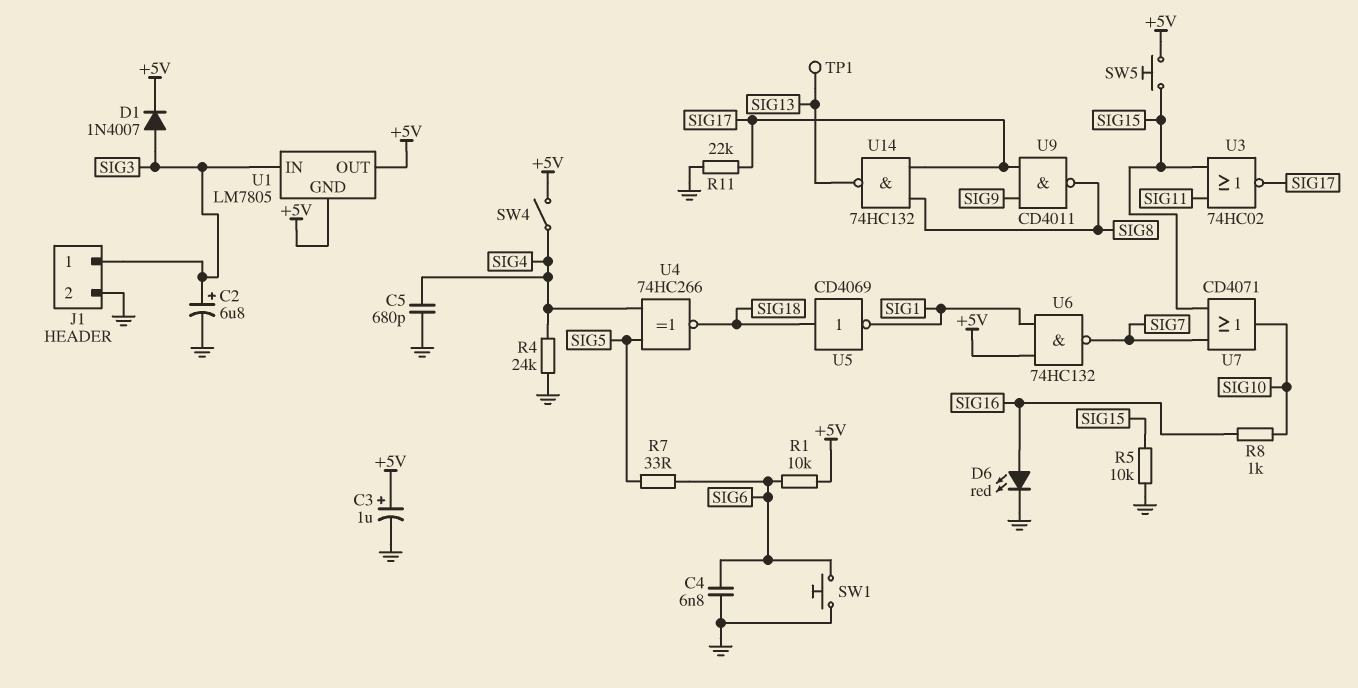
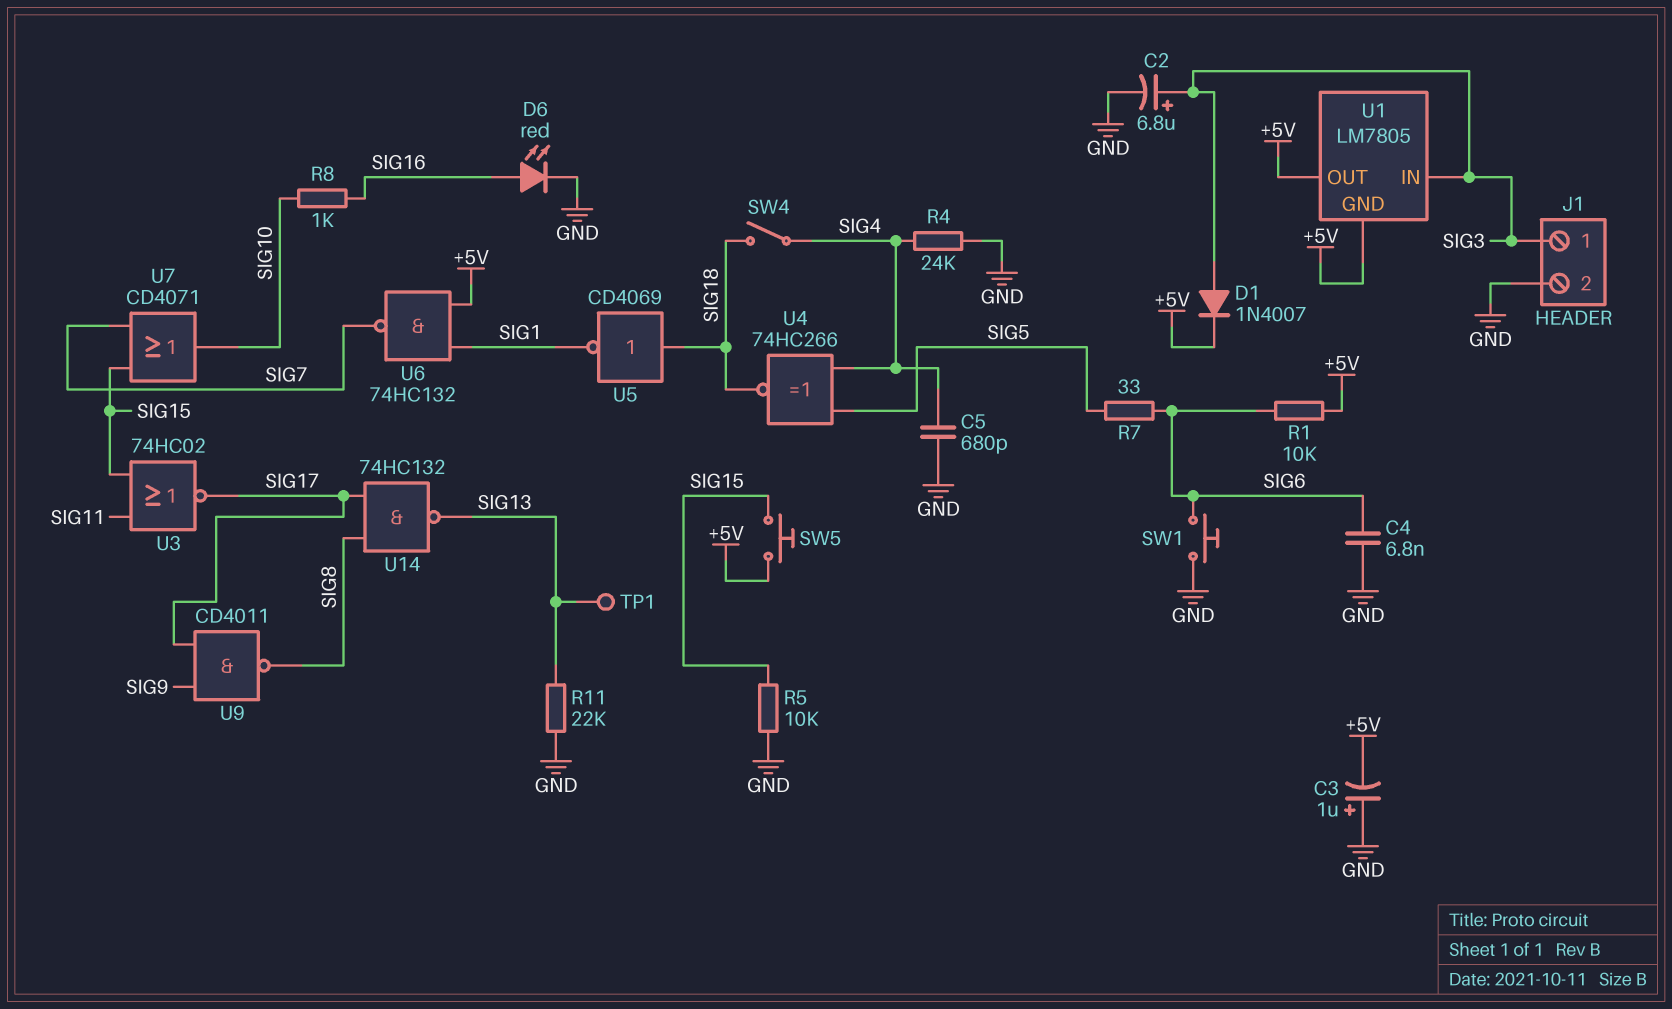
C3: 1uF (plus +5V, minus GND) -> 1uF (plus GND, minus +5V)
R11: 22k (GND, SIG17) -> 22k (GND, SIG13)
SW4: switch (+5V, SIG4) -> switch (SIG4, SIG18)

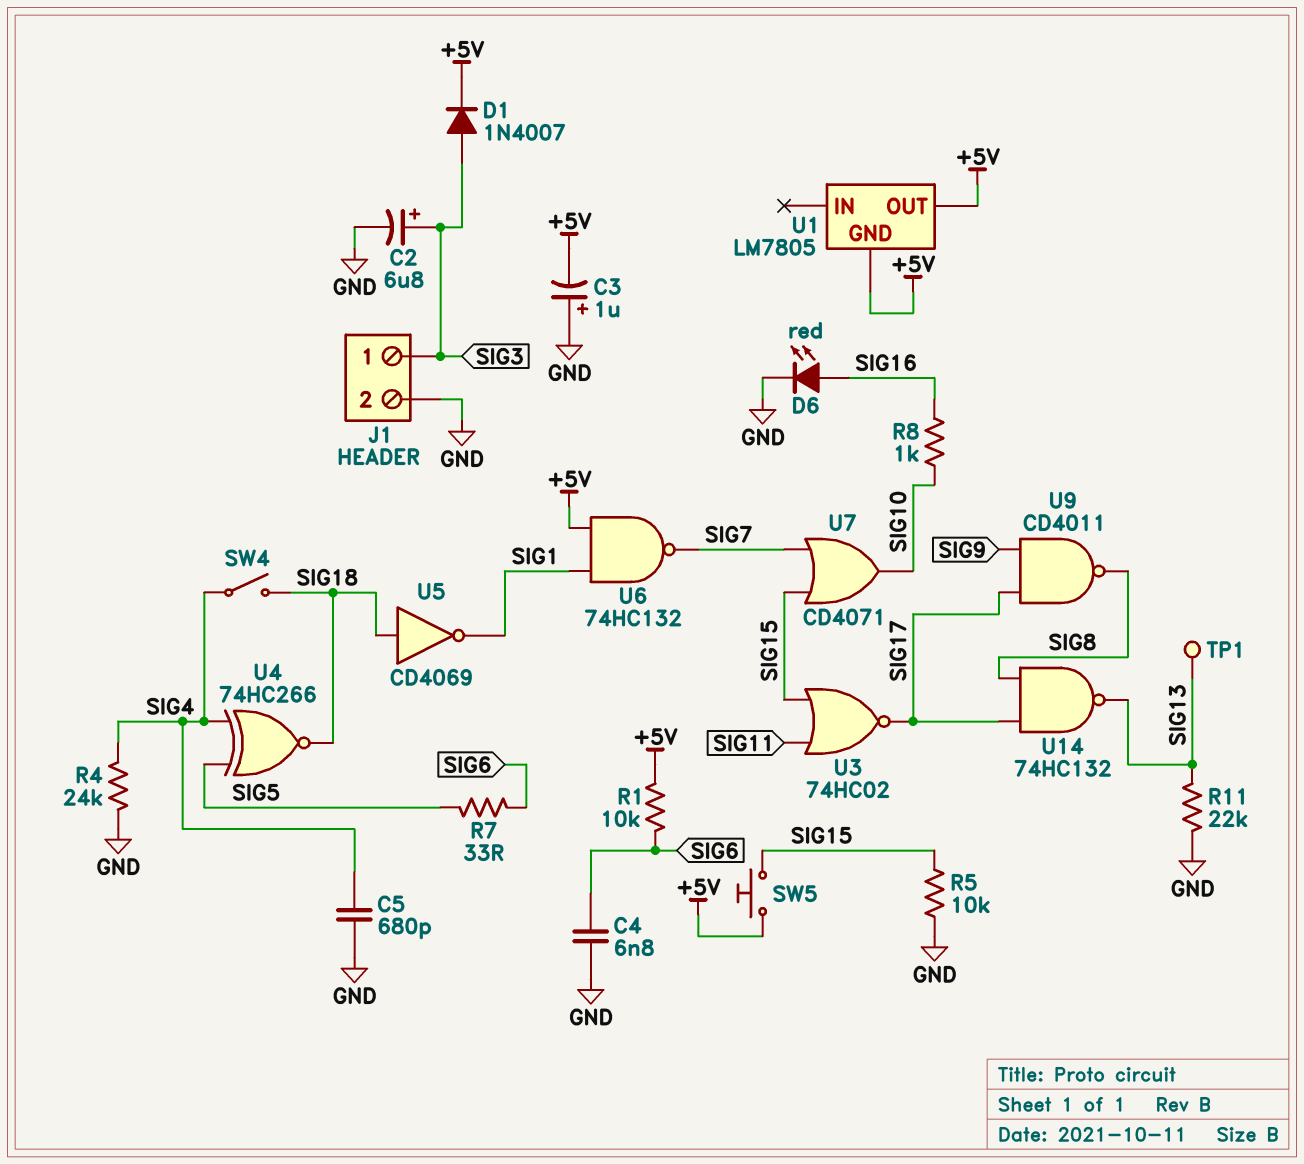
SW1: button (GND, SIG6) -> none
U1 pin IN: SIG3 -> none

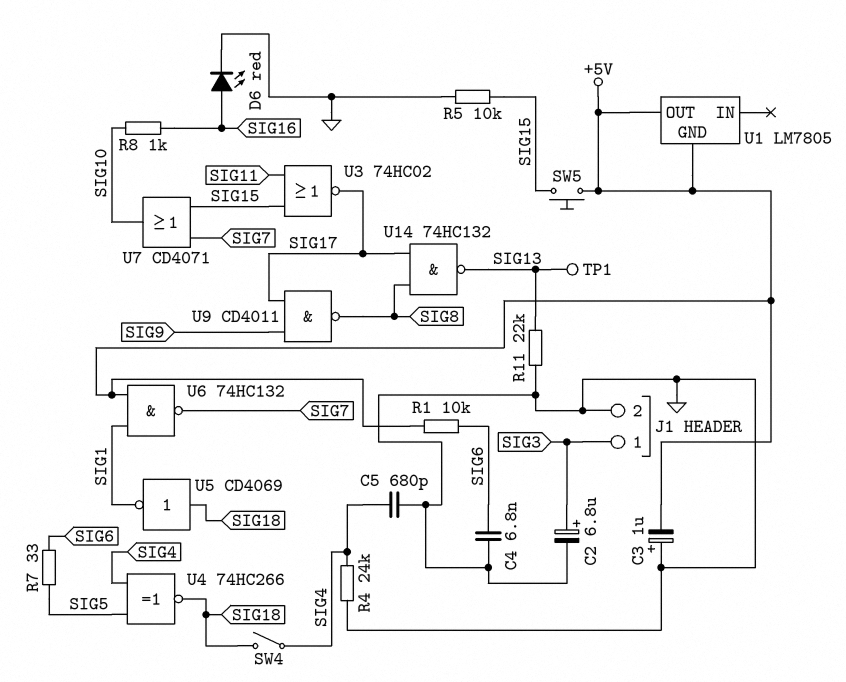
D1: diode 1N4007 (A SIG3, K +5V) -> none

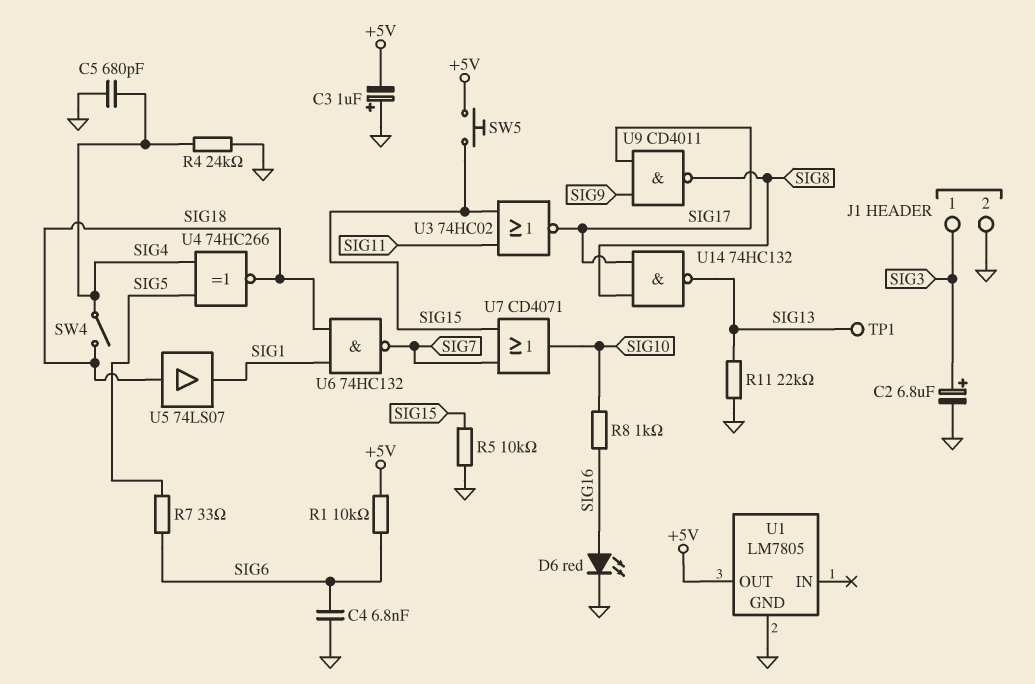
U1 pin GND: +5V -> GND
U5: NOT CD4069 (in SIG18, out SIG1) -> buffer 74LS07 (in SIG18, out SIG1)
U6: NAND 74HC132 (in +5V, in SIG1, out SIG7) -> NAND 74HC132 (in SIG1, in SIG18, out SIG7)

